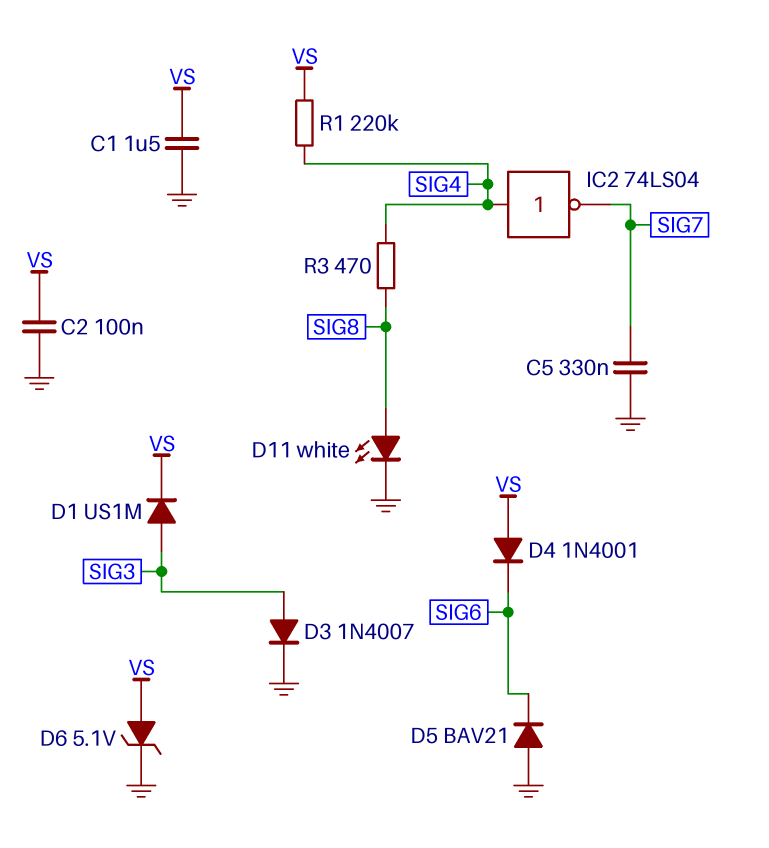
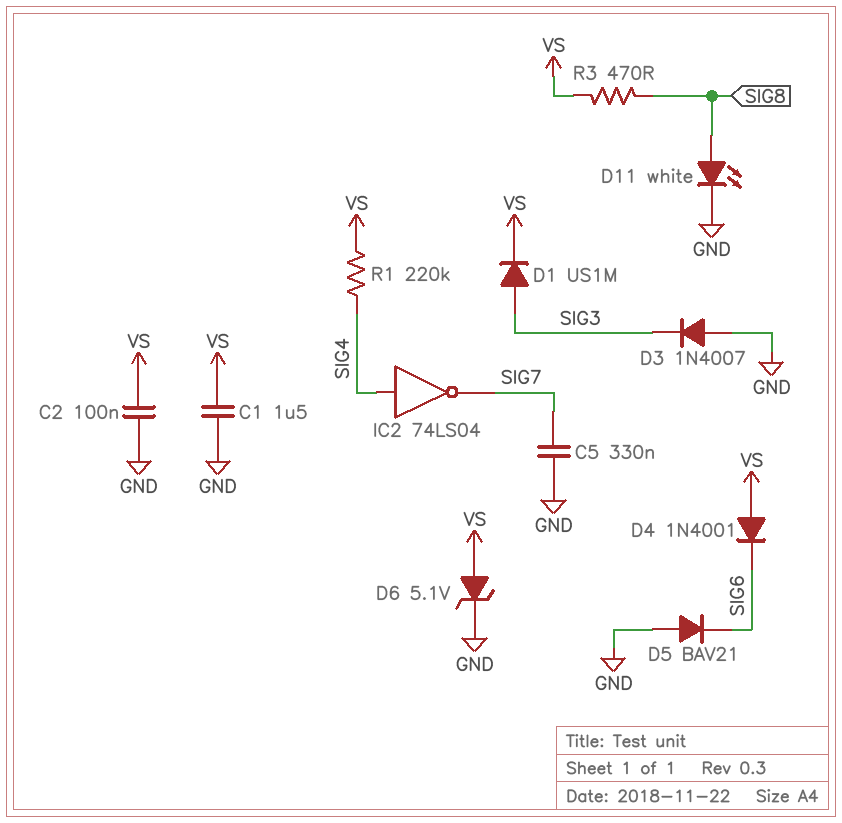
D3: diode 1N4007 (A SIG3, K GND) -> diode 1N4007 (A GND, K SIG3)
R3: 470 (SIG4, SIG8) -> 470 (SIG8, VS)

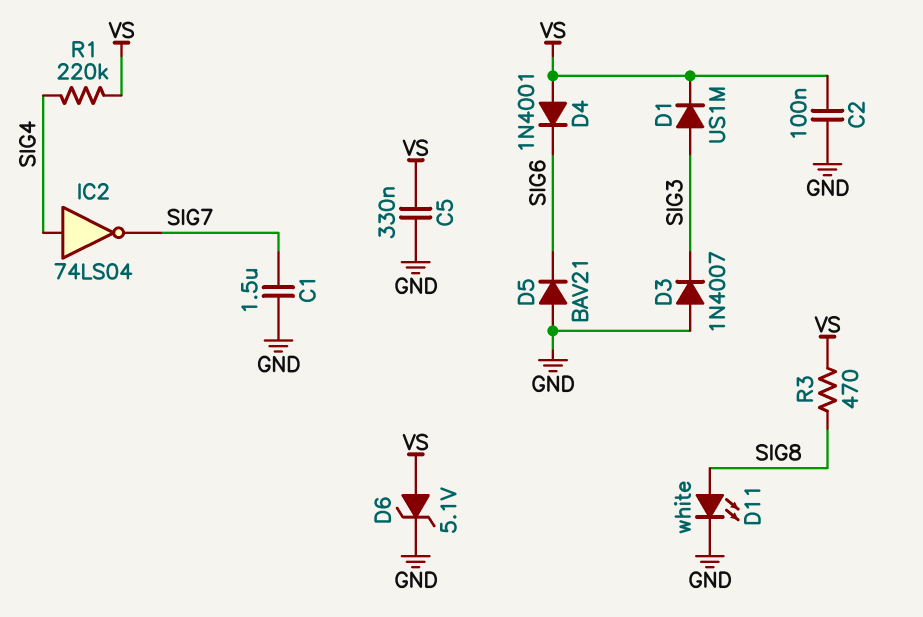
C1: 1.5uF (GND, VS) -> 1.5uF (GND, SIG7)
C5: 330nF (GND, SIG7) -> 330nF (GND, VS)

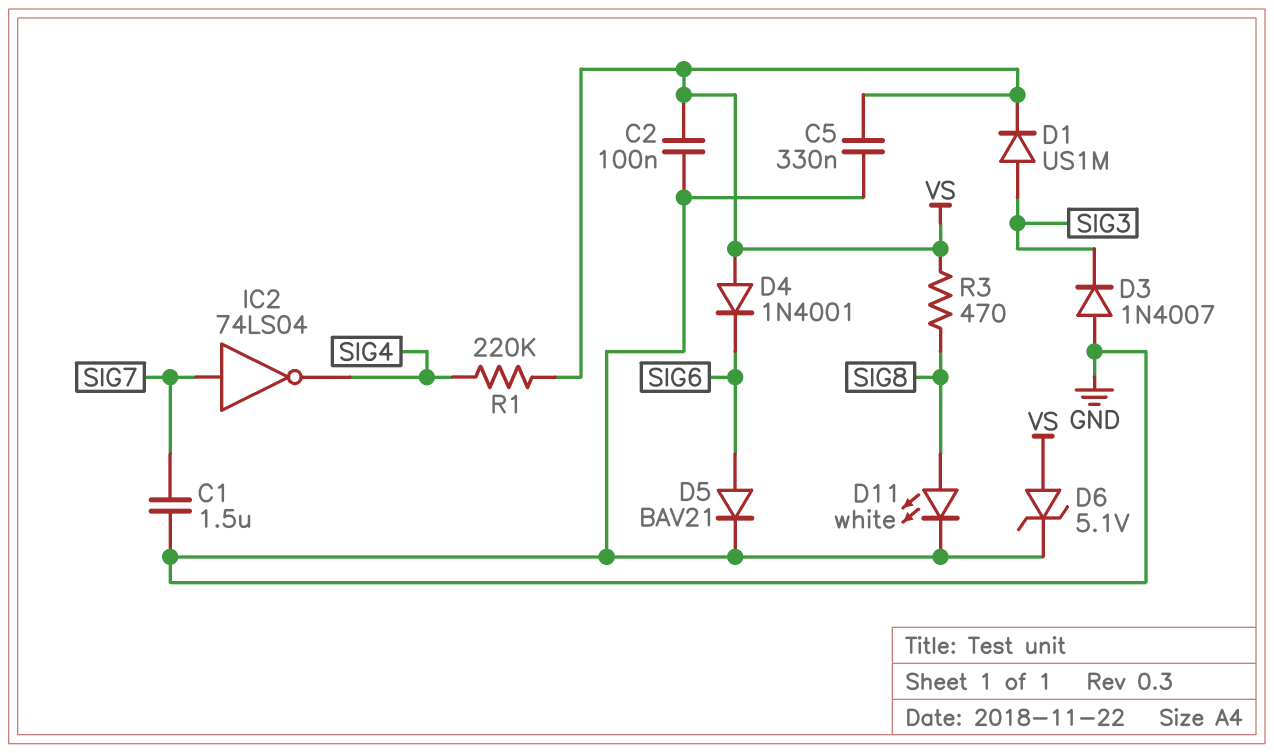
D5: diode BAV21 (A GND, K SIG6) -> diode BAV21 (A SIG6, K GND)
IC2: NOT 74LS04 (in SIG4, out SIG7) -> NOT 74LS04 (in SIG7, out SIG4)

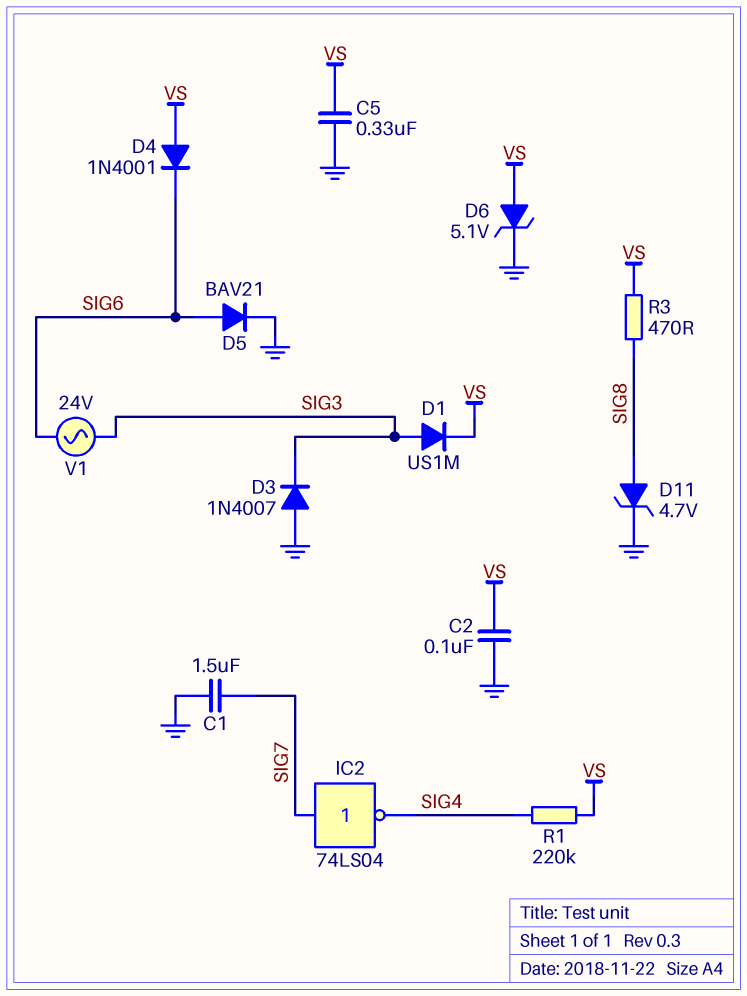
D11: LED white (A SIG8, K GND) -> zener 4.7V (A SIG8, K GND)
V1: none -> AC 24V (SIG3, SIG6)

